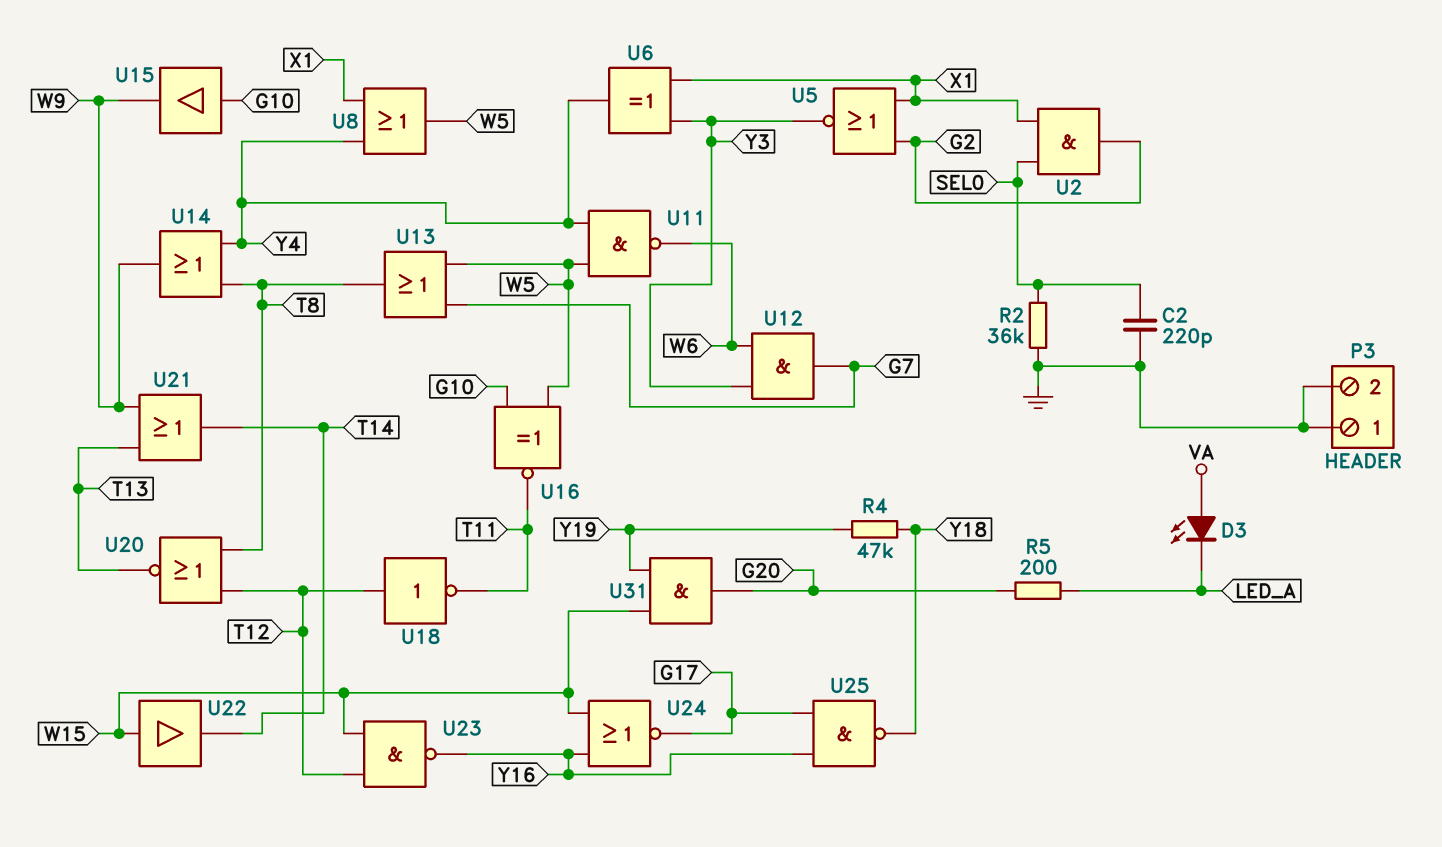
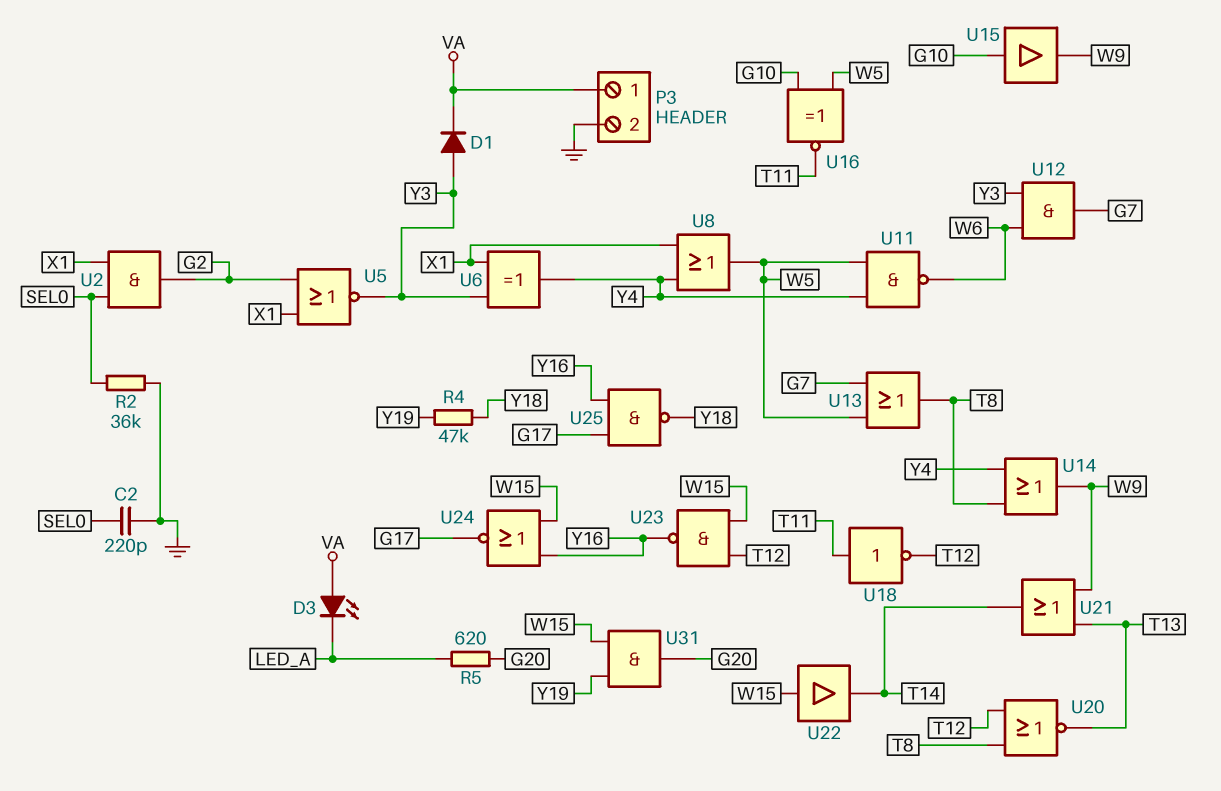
D1: none -> diode (A Y3, K VA)
P3 pin 1: GND -> VA
R5: 200 (G20, LED_A) -> 620 (G20, LED_A)
U18: NOT (in T12, out T11) -> NOT (in T11, out T12)

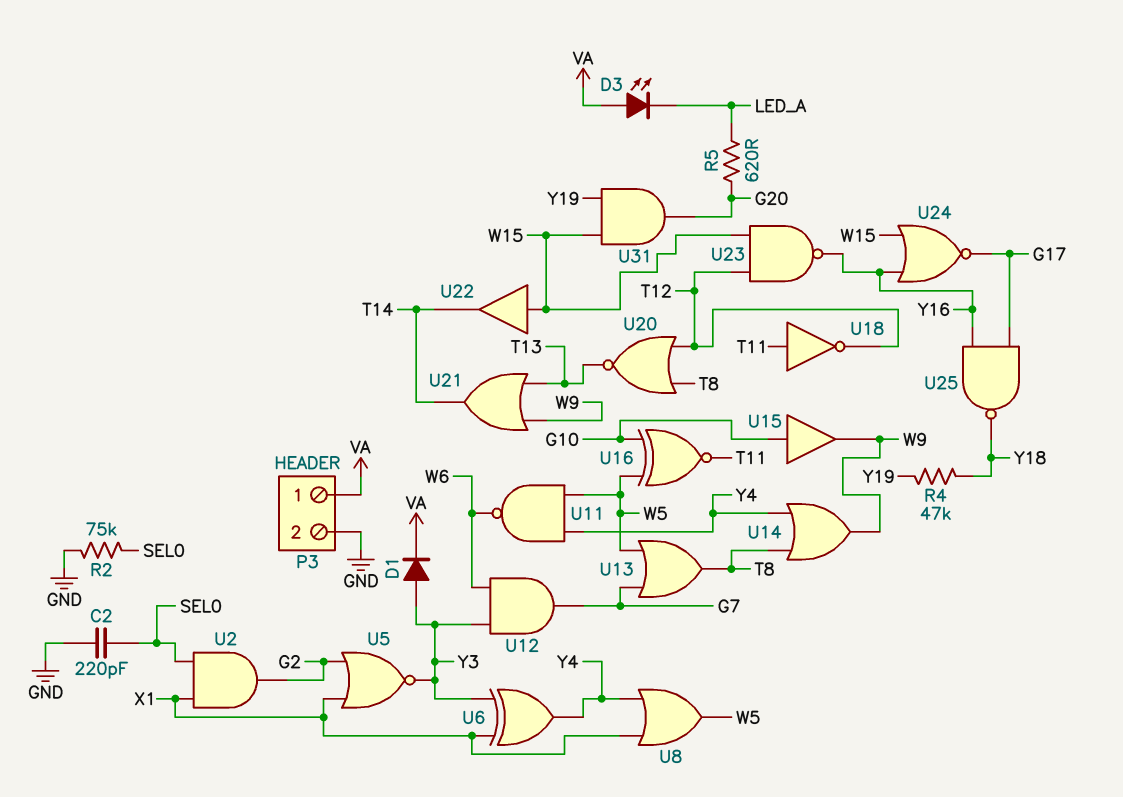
R2: 36k (GND, SEL0) -> 75k (GND, SEL0)

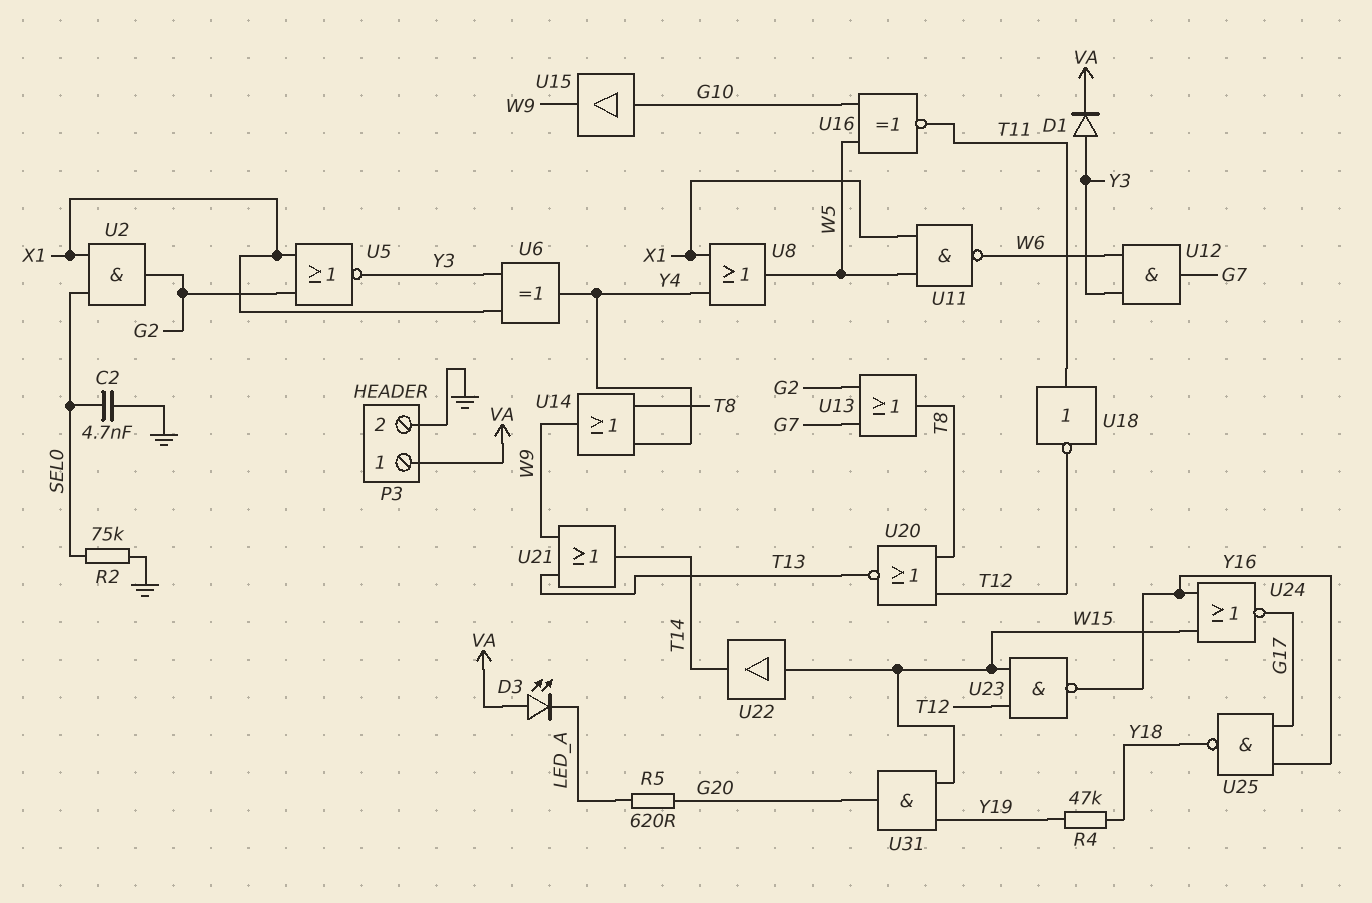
C2: 220pF (GND, SEL0) -> 4.7nF (GND, SEL0)
U11: NAND (in W5, in Y4, out W6) -> NAND (in W5, in X1, out W6)
U13: OR (in G7, in W5, out T8) -> OR (in G2, in G7, out T8)

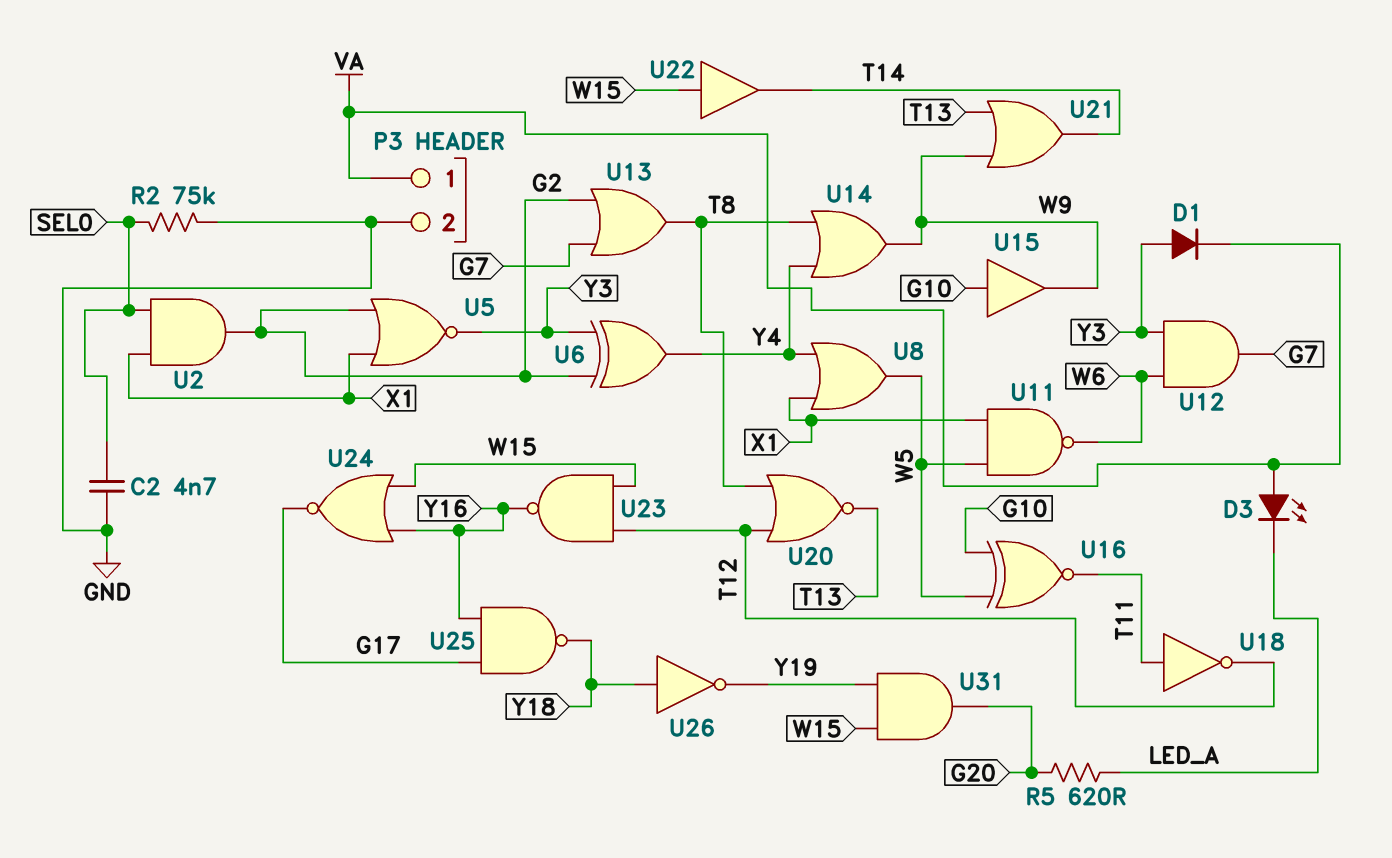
R4: 47k (Y18, Y19) -> none
U6: XOR (in X1, in Y3, out Y4) -> XOR (in G2, in Y3, out Y4)
U26: none -> NOT (in Y18, out Y19)

